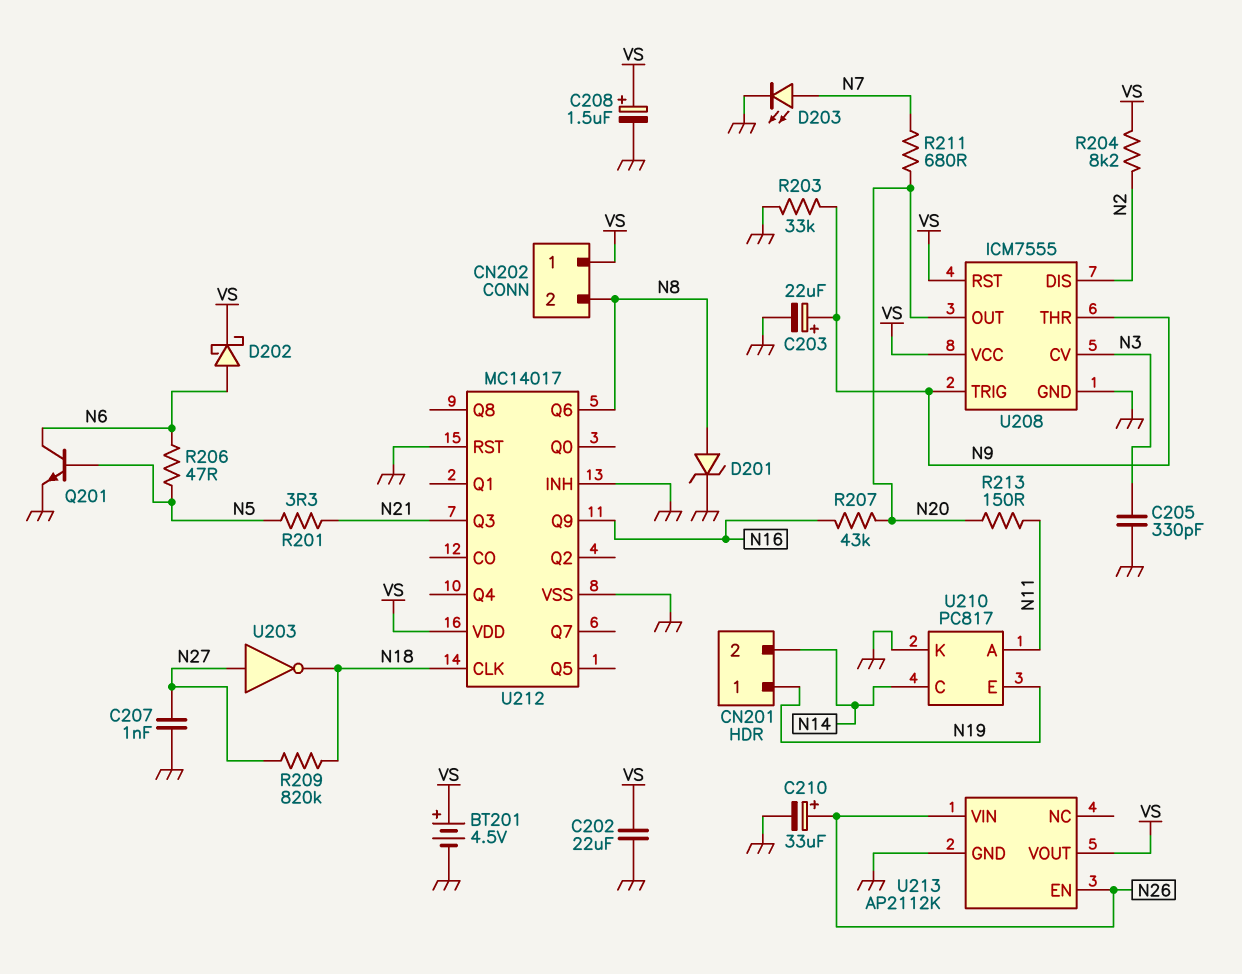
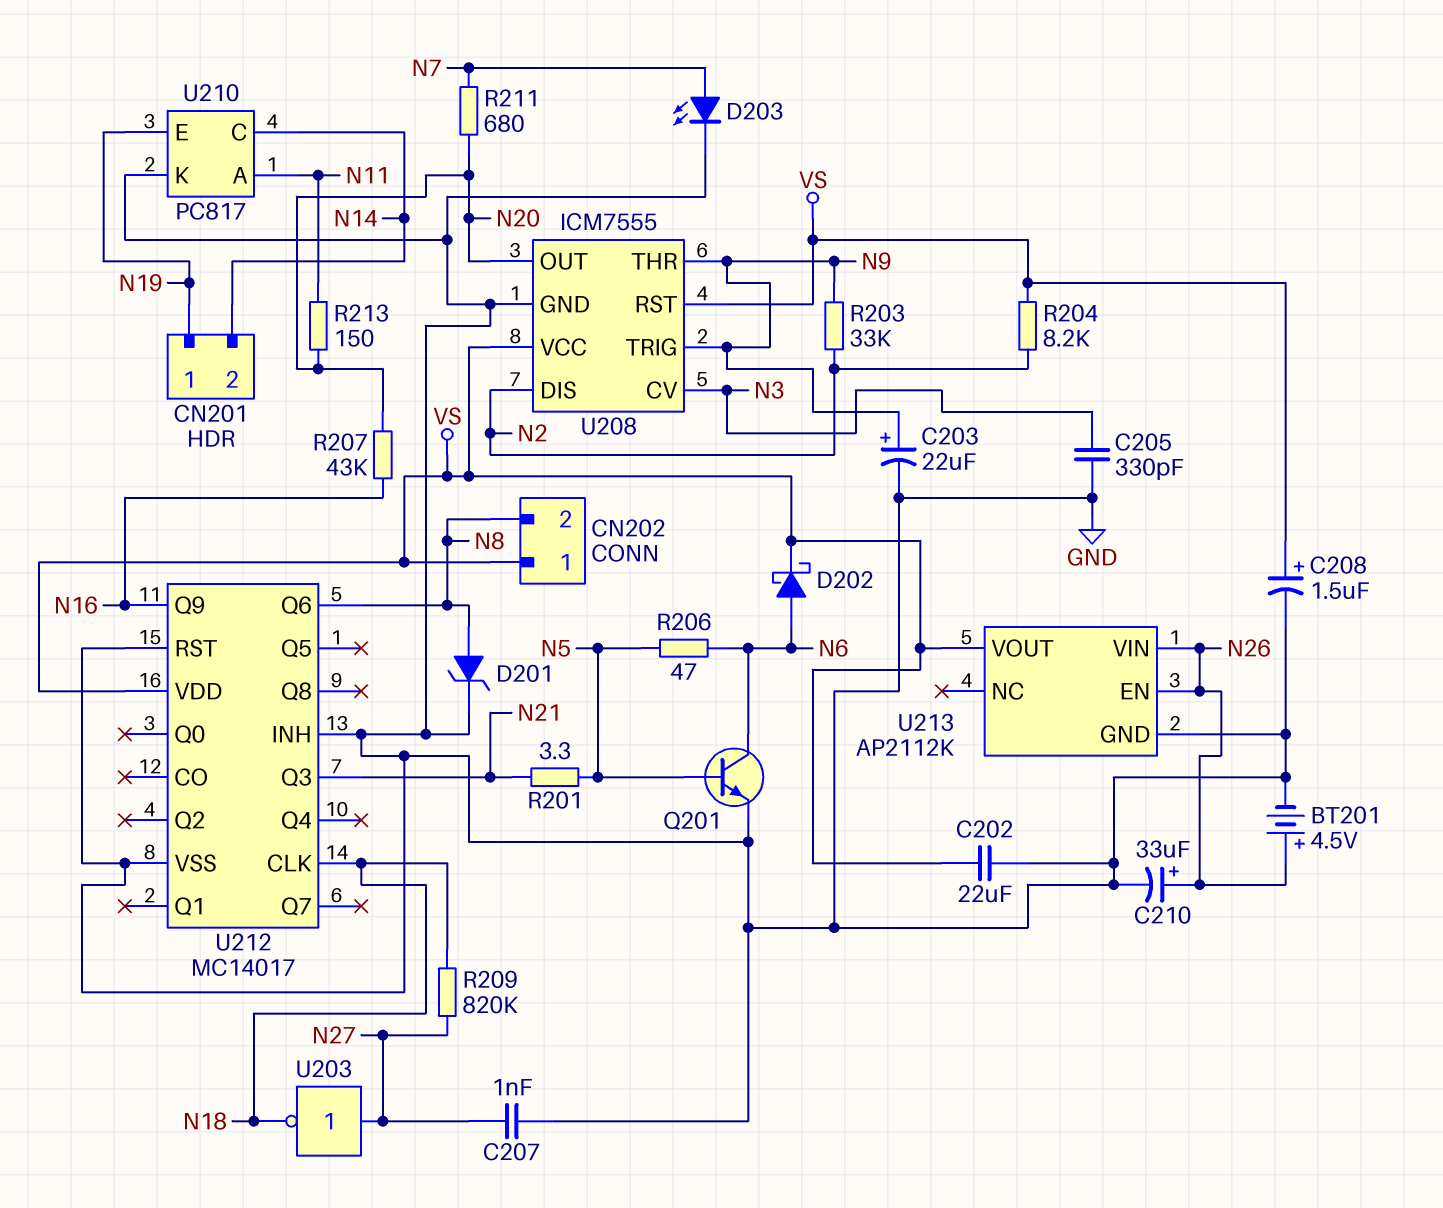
BT201: 4.5V (plus VS, minus GND) -> 4.5V (plus N26, minus GND)
R203: 33k (GND, N9) -> 33k (N2, N9)

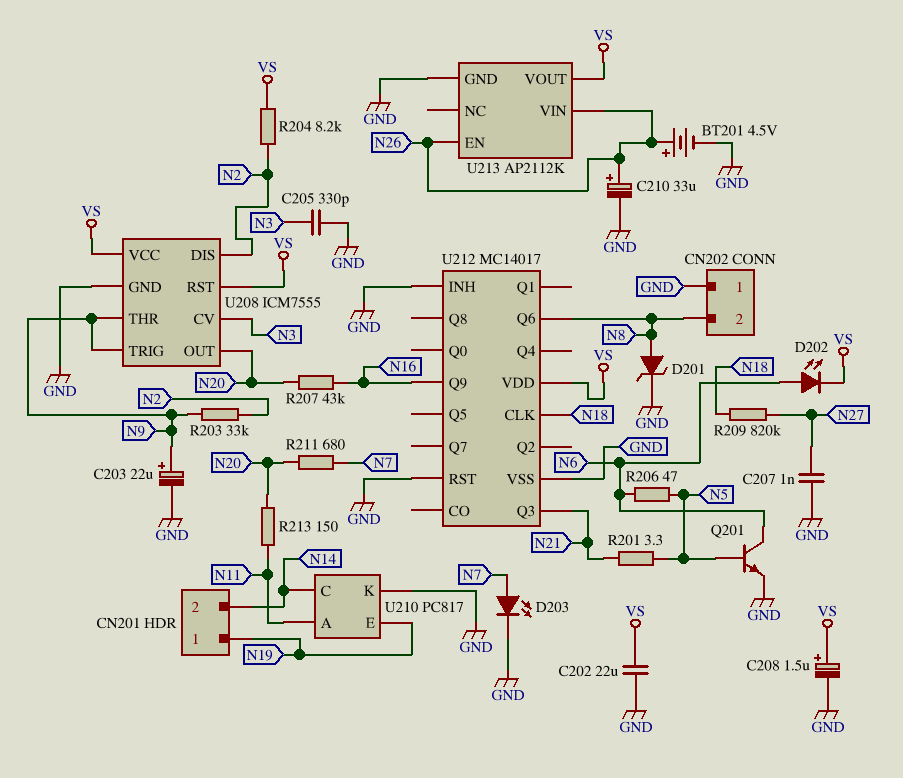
CN202 pin 1: VS -> GND
D202: schottky (A N6, K VS) -> LED (A N6, K VS)
U203: NOT (in N27, out N18) -> none

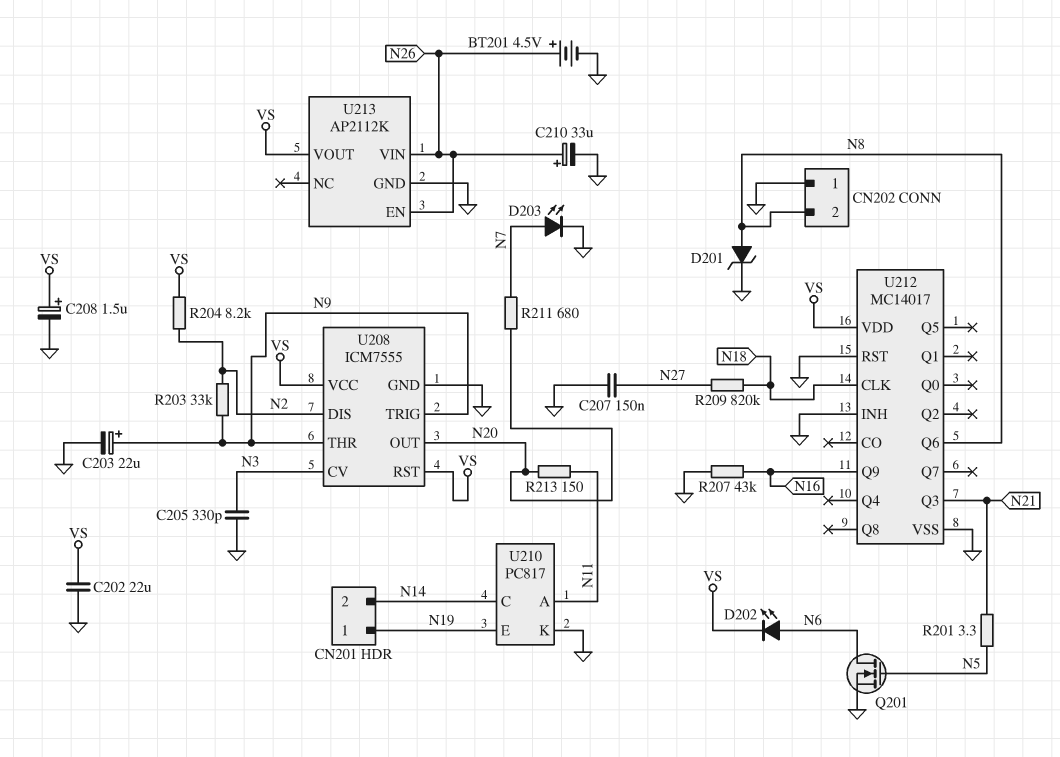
C207: 1nF (GND, N27) -> 150nF (GND, N27)
Q201: NPN (B N5, C N6, E GND) -> NMOS (G N5, D N6, S GND)
R206: 47 (N5, N6) -> none
R207: 43k (N16, N20) -> 43k (GND, N16)

